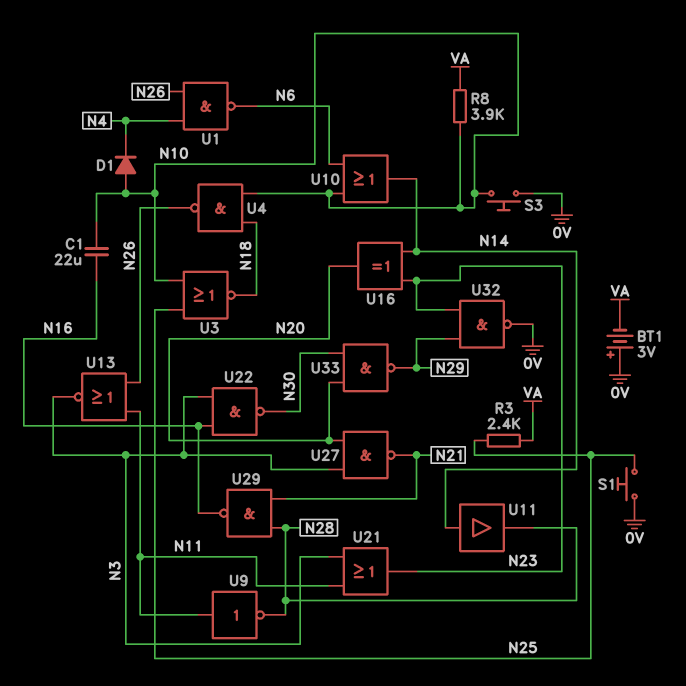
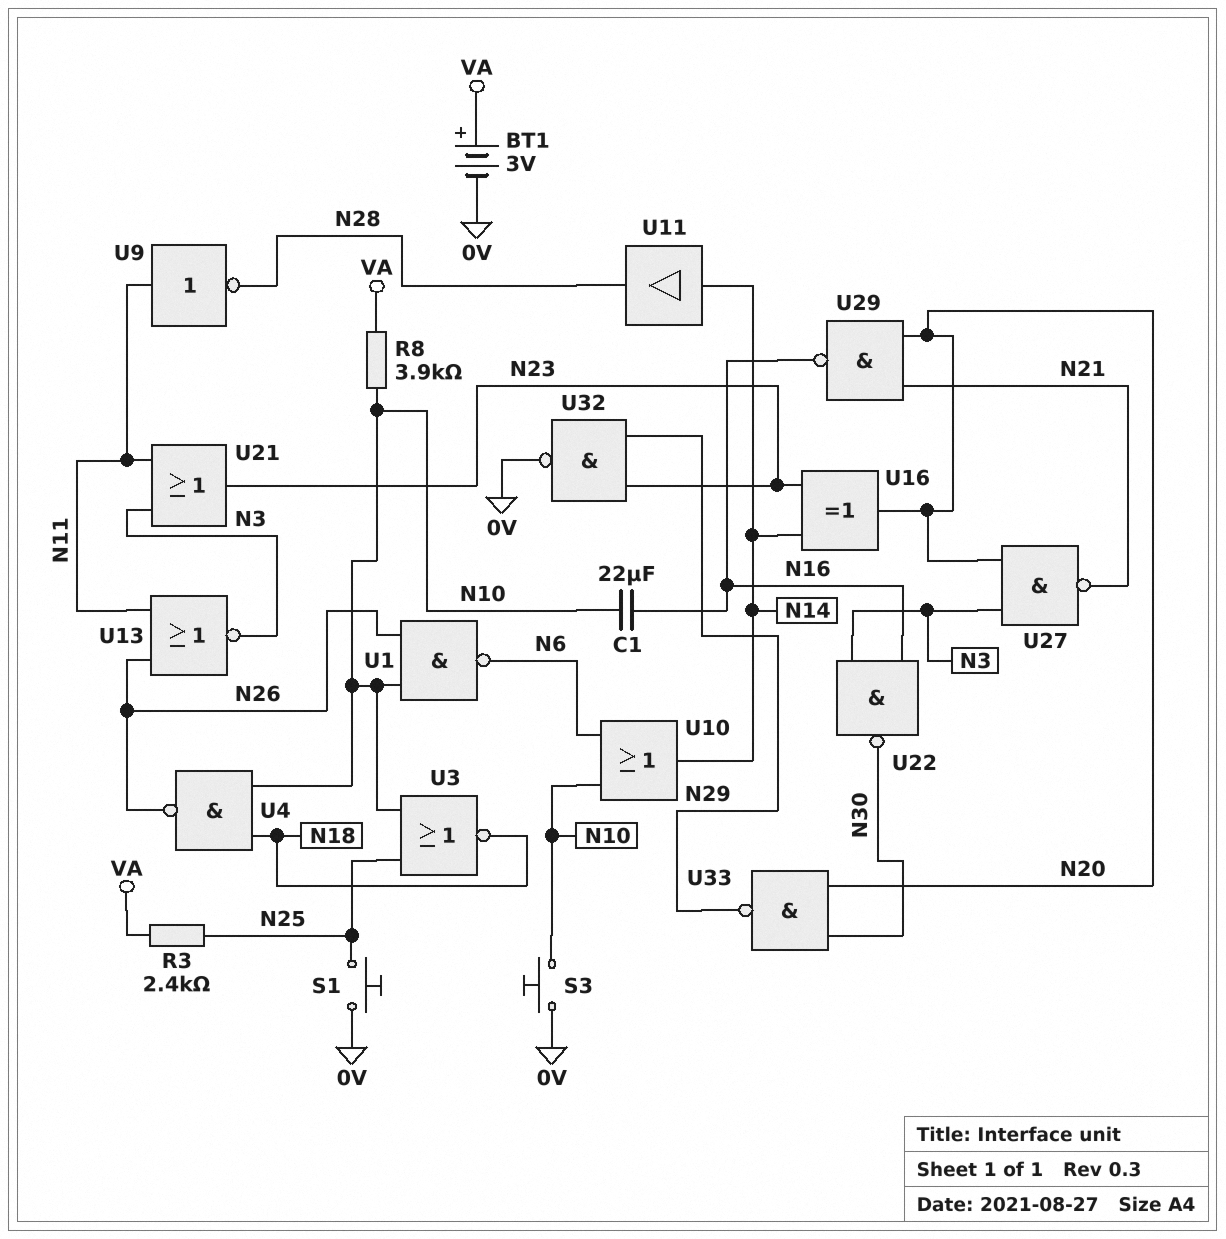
BT1: 3V (plus 0V, minus VA) -> 3V (plus VA, minus 0V)
D1: diode (A N10, K N4) -> none
U1: NAND (in N4, in N26, out N6) -> NAND (in N10, in N26, out N6)
U29: NAND (in N21, in N28, out N16) -> NAND (in N20, in N21, out N16)

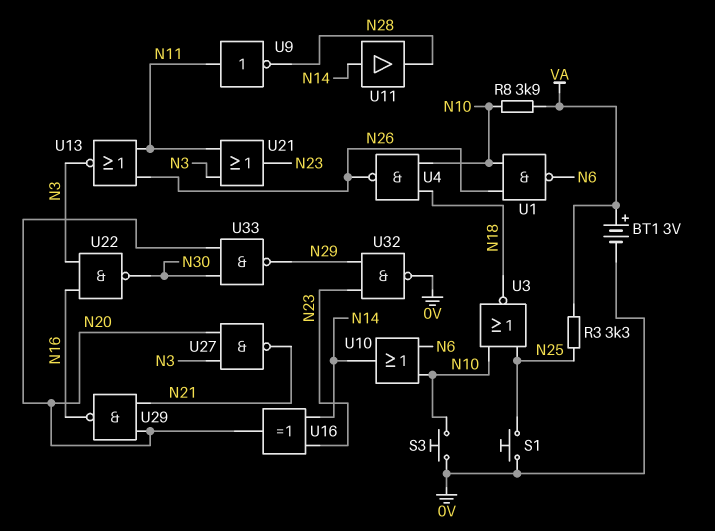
C1: 22uF (N10, N16) -> none
R3: 2.4k (N25, VA) -> 3.3k (N25, VA)

